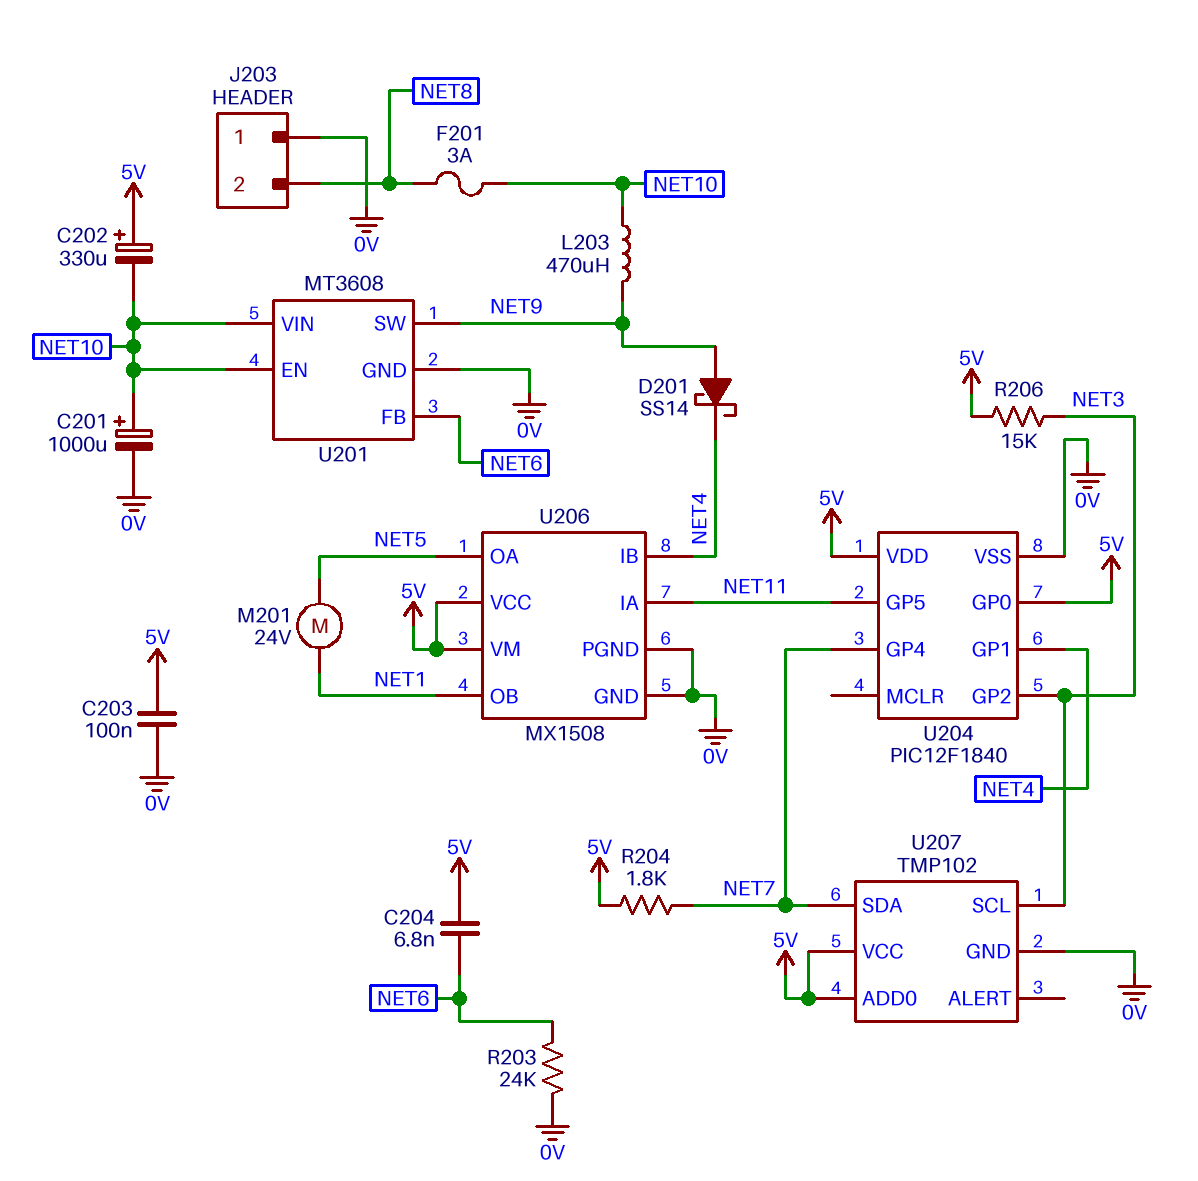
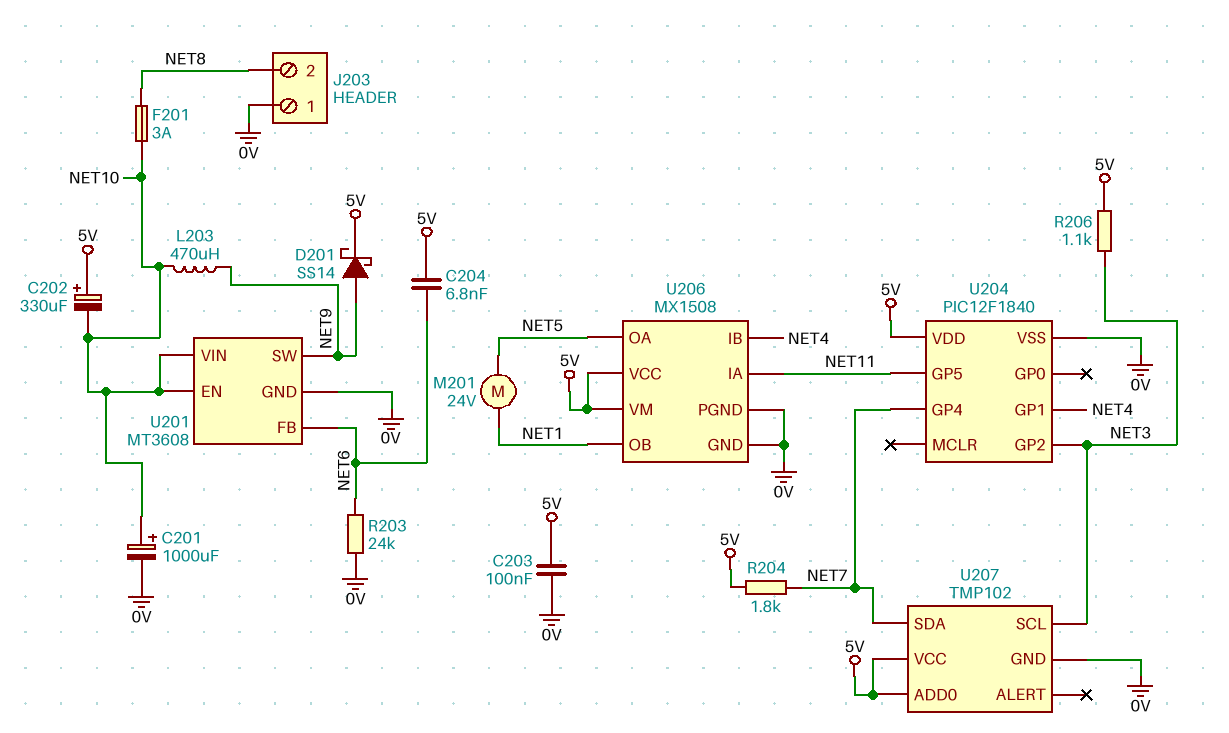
D201: schottky SS14 (A NET9, K NET4) -> schottky SS14 (A NET9, K 5V)
R206: 15k (5V, NET3) -> 1.1k (5V, NET3)
U204 pin GP0: 5V -> none

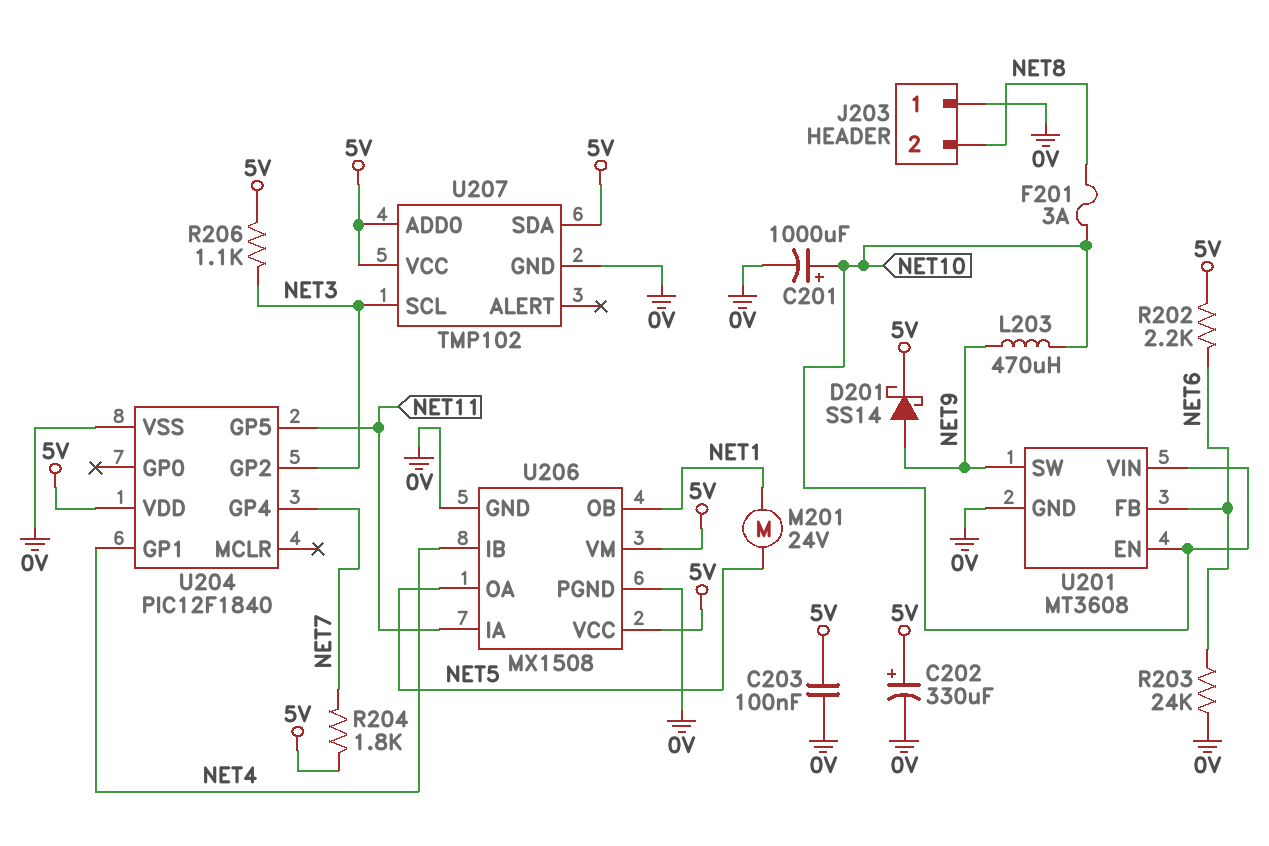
C202: 330uF (plus 5V, minus NET10) -> 330uF (plus 5V, minus 0V)
C204: 6.8nF (5V, NET6) -> none
R202: none -> 2.2k (5V, NET6)
U207 pin SDA: NET7 -> 5V

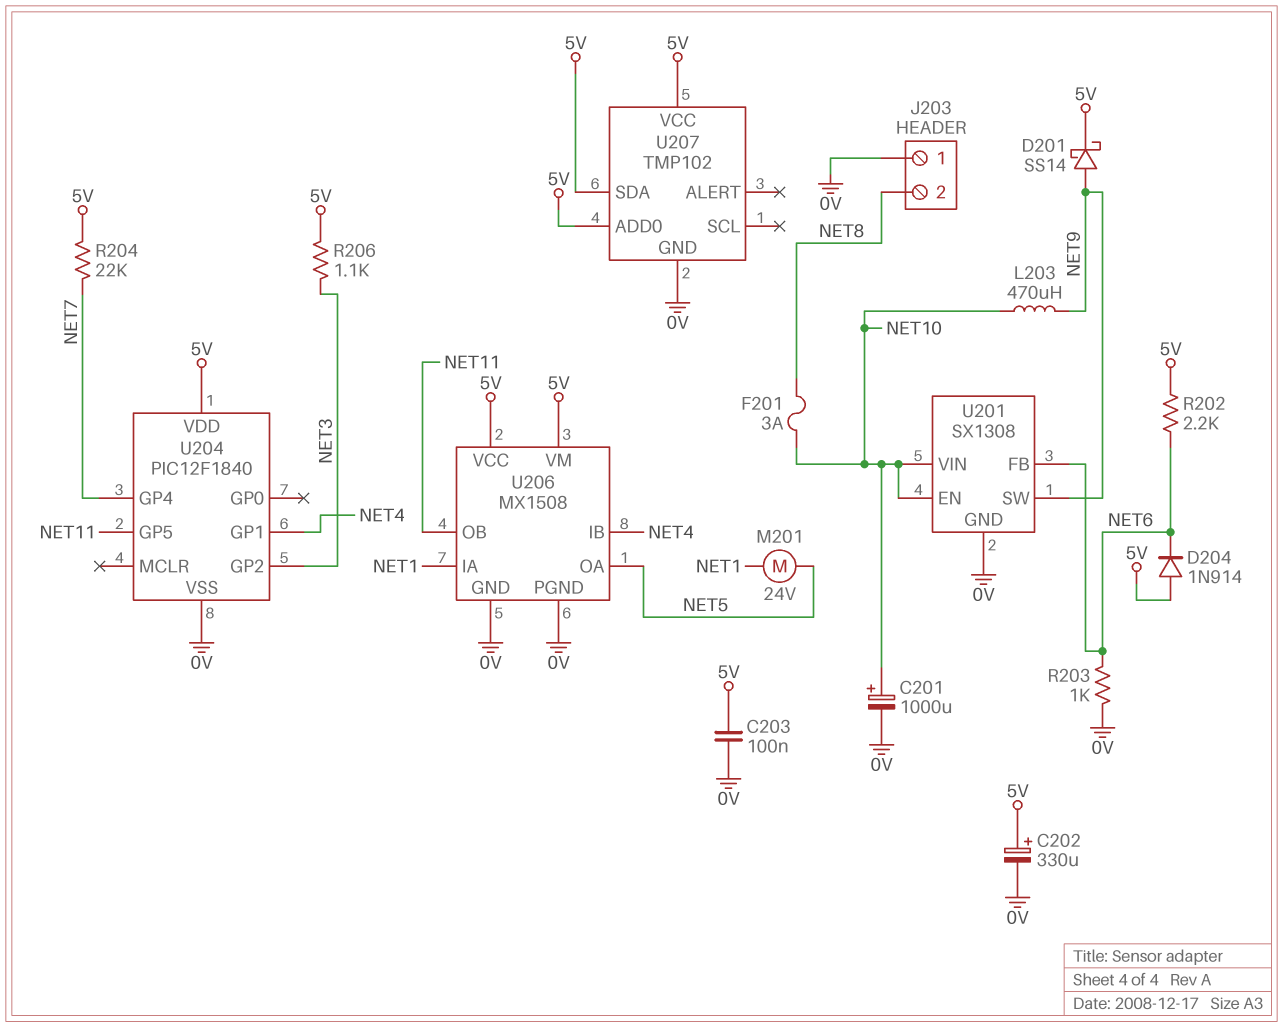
D204: none -> diode 1N914 (A 5V, K NET6)
R203: 24k (0V, NET6) -> 1k (0V, NET6)
R204: 1.8k (5V, NET7) -> 22k (5V, NET7)
U201: MT3608 -> SX1308
U206 pin IA: NET11 -> NET1
U206 pin OB: NET1 -> NET11
U207 pin SCL: NET3 -> none

